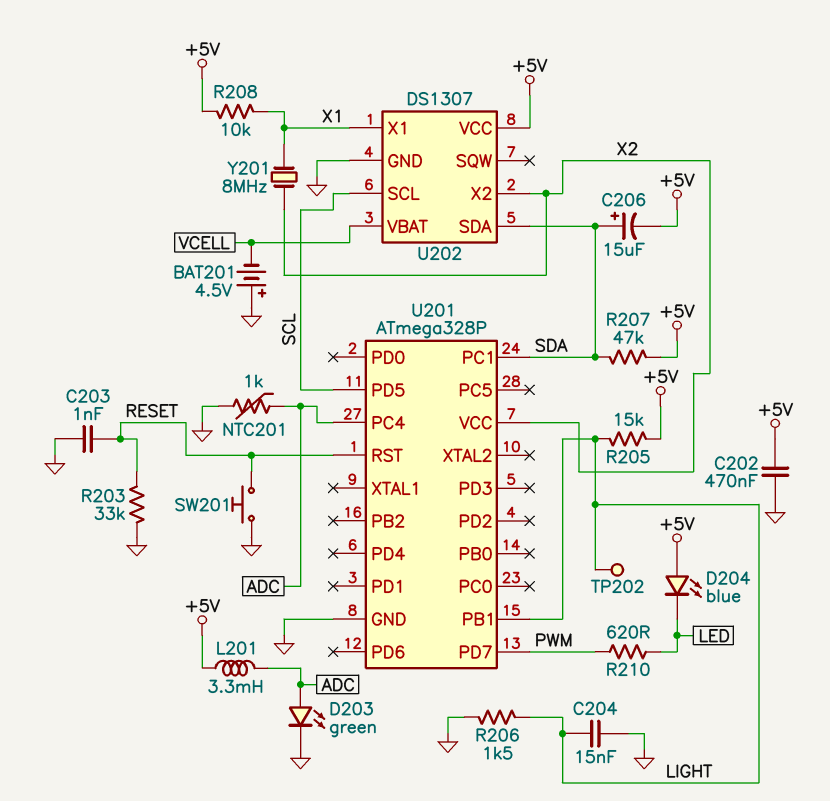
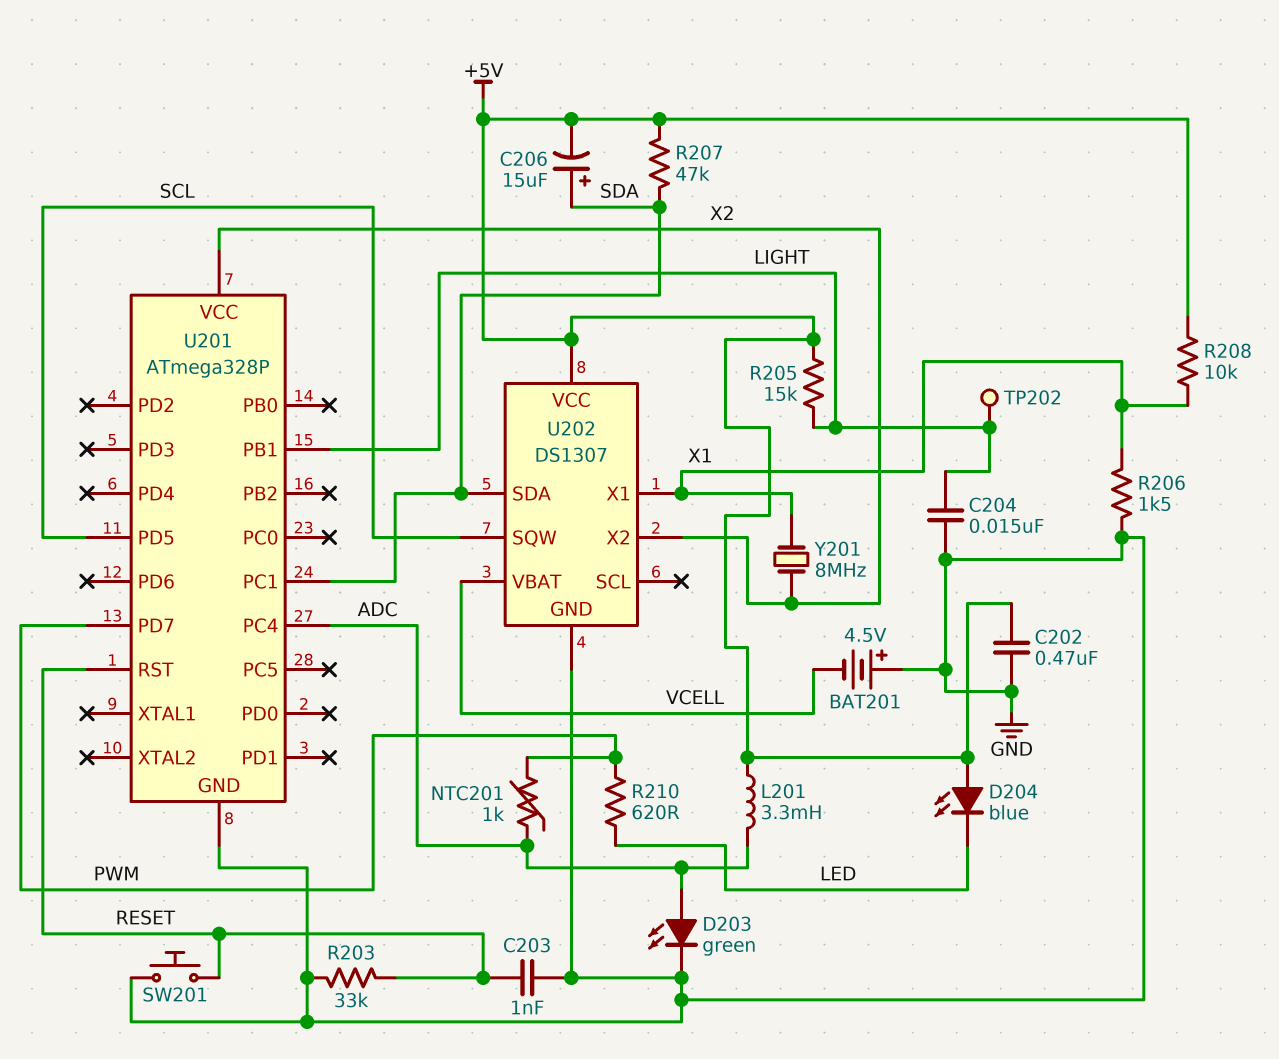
NTC201: 1k (ADC, GND) -> 1k (ADC, PWM)
R206: 1.5k (GND, LIGHT) -> 1.5k (GND, X1)
U202 pin SCL: SCL -> none
U202 pin SQW: none -> SCL

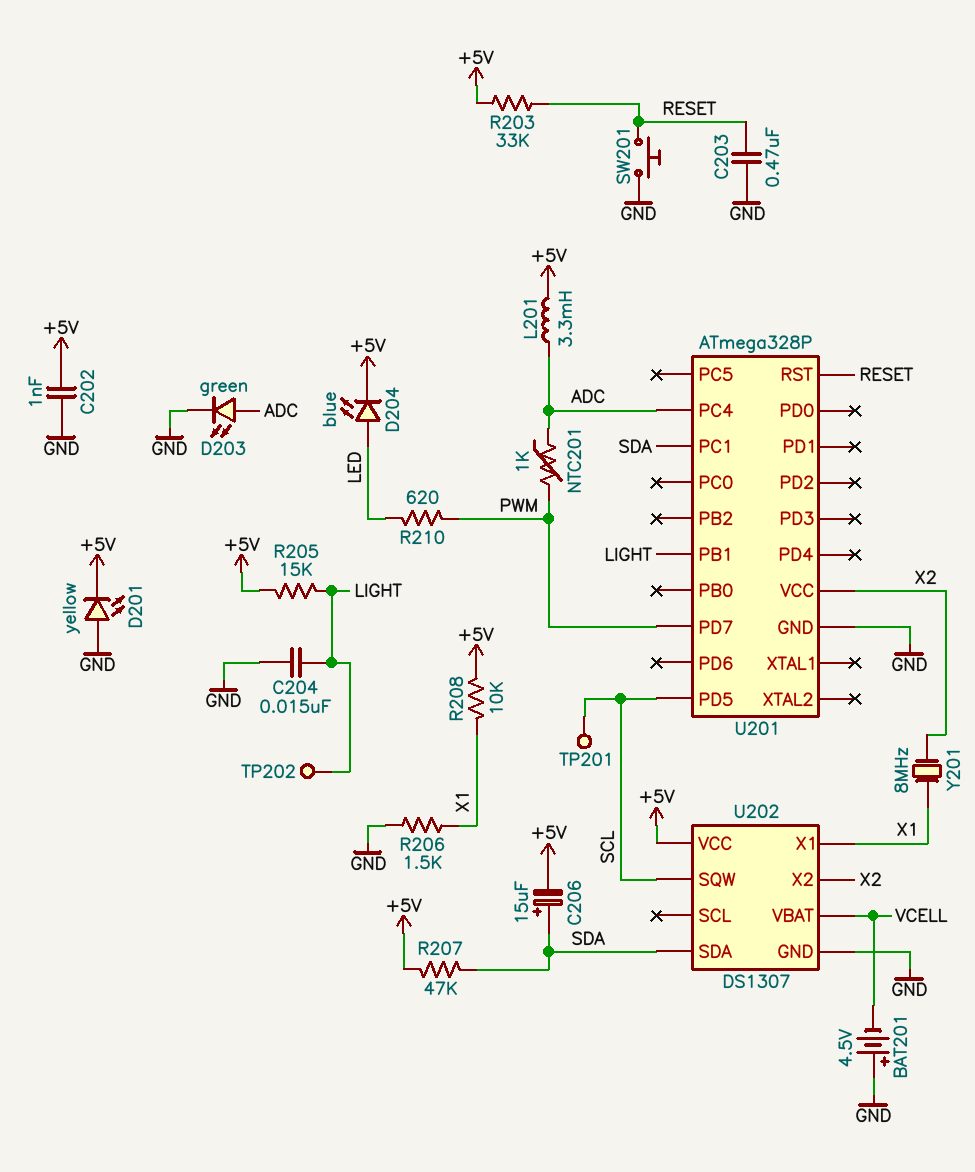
C202: 470nF (+5V, GND) -> 1nF (+5V, GND)
C203: 1nF (GND, RESET) -> 470nF (GND, RESET)
D201: none -> LED yellow (A GND, K +5V)
D204: LED blue (A +5V, K LED) -> LED blue (A LED, K +5V)
R203: 33k (GND, RESET) -> 33k (+5V, RESET)
TP201: none -> test point (SCL)

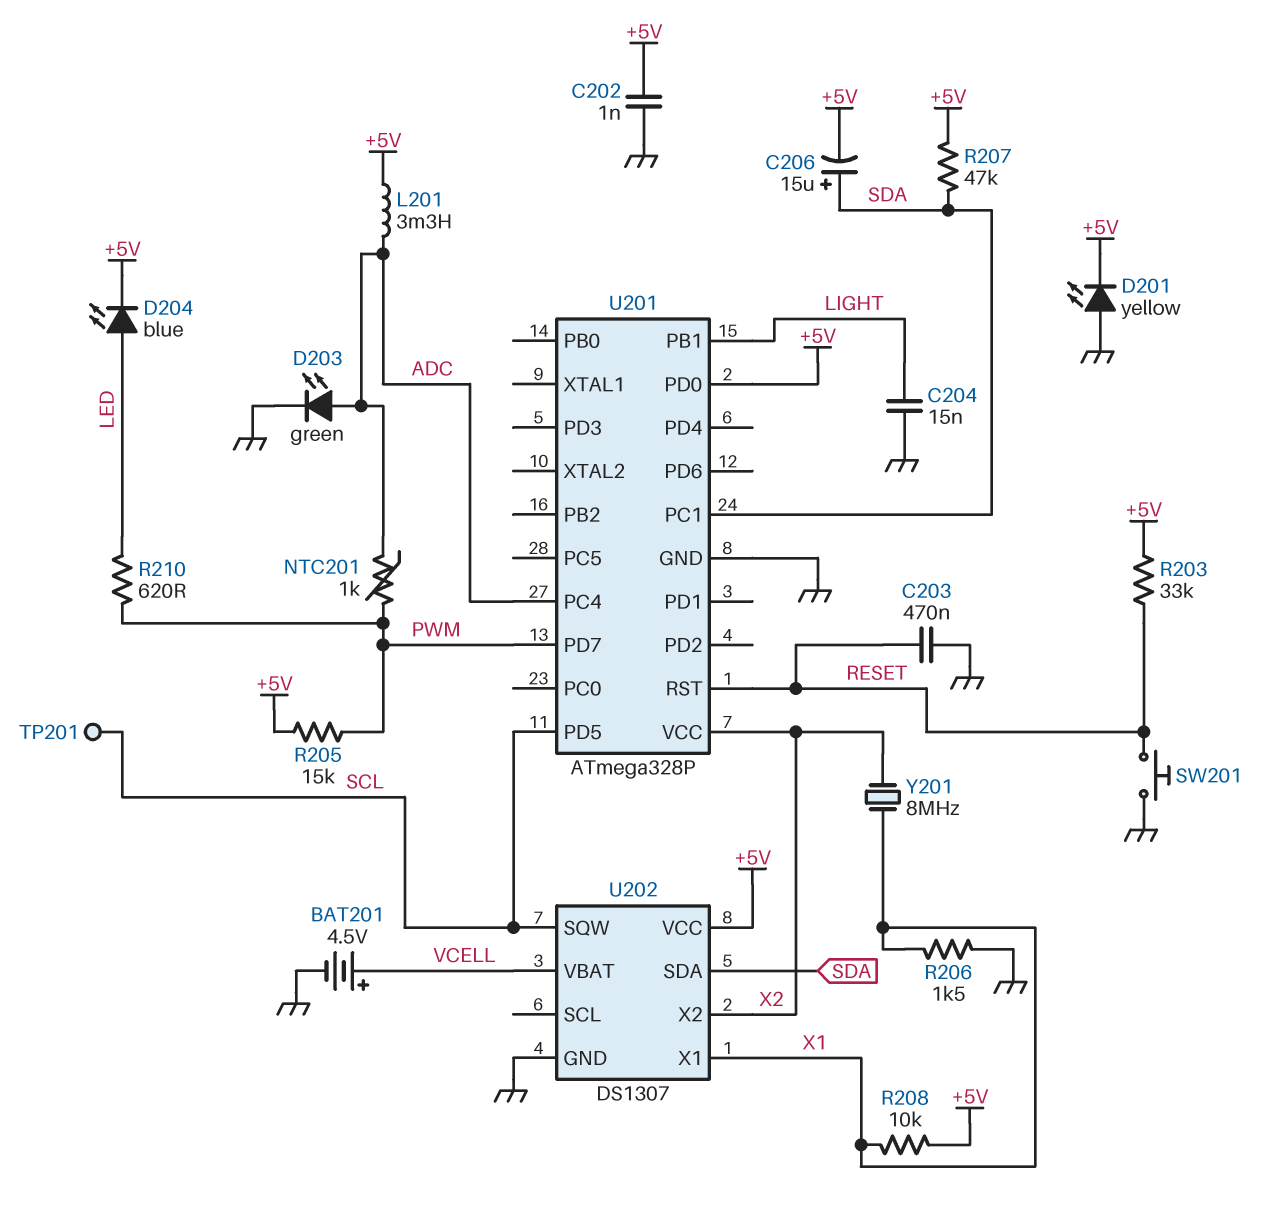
BAT201: 4.5V (plus GND, minus VCELL) -> 4.5V (plus VCELL, minus GND)
R205: 15k (+5V, LIGHT) -> 15k (+5V, PWM)
TP202: test point (LIGHT) -> none
U201 pin PD0: none -> +5V

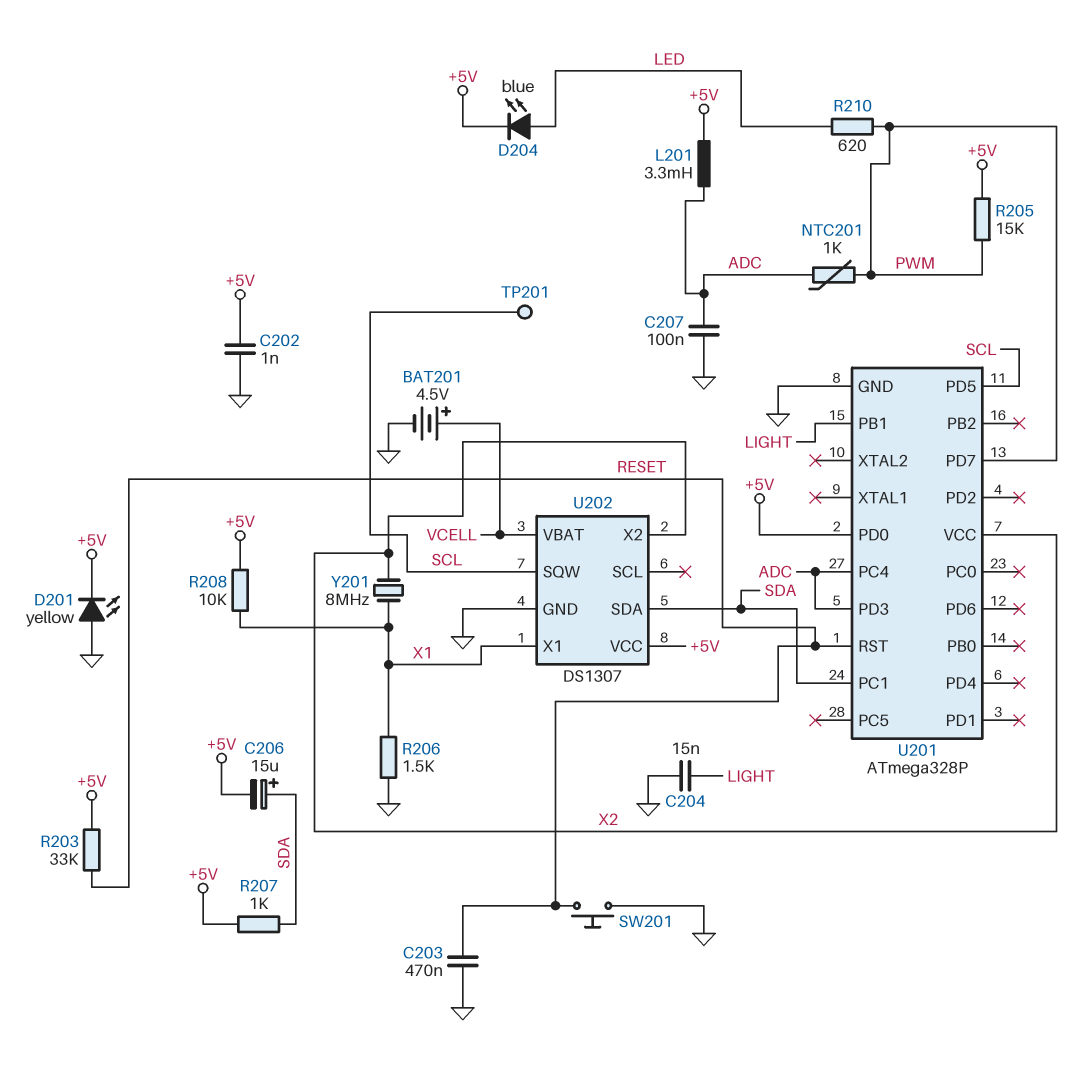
C207: none -> 100nF (ADC, GND)
D203: LED green (A ADC, K GND) -> none
R207: 47k (+5V, SDA) -> 1k (+5V, SDA)
U201 pin PD3: none -> ADC

